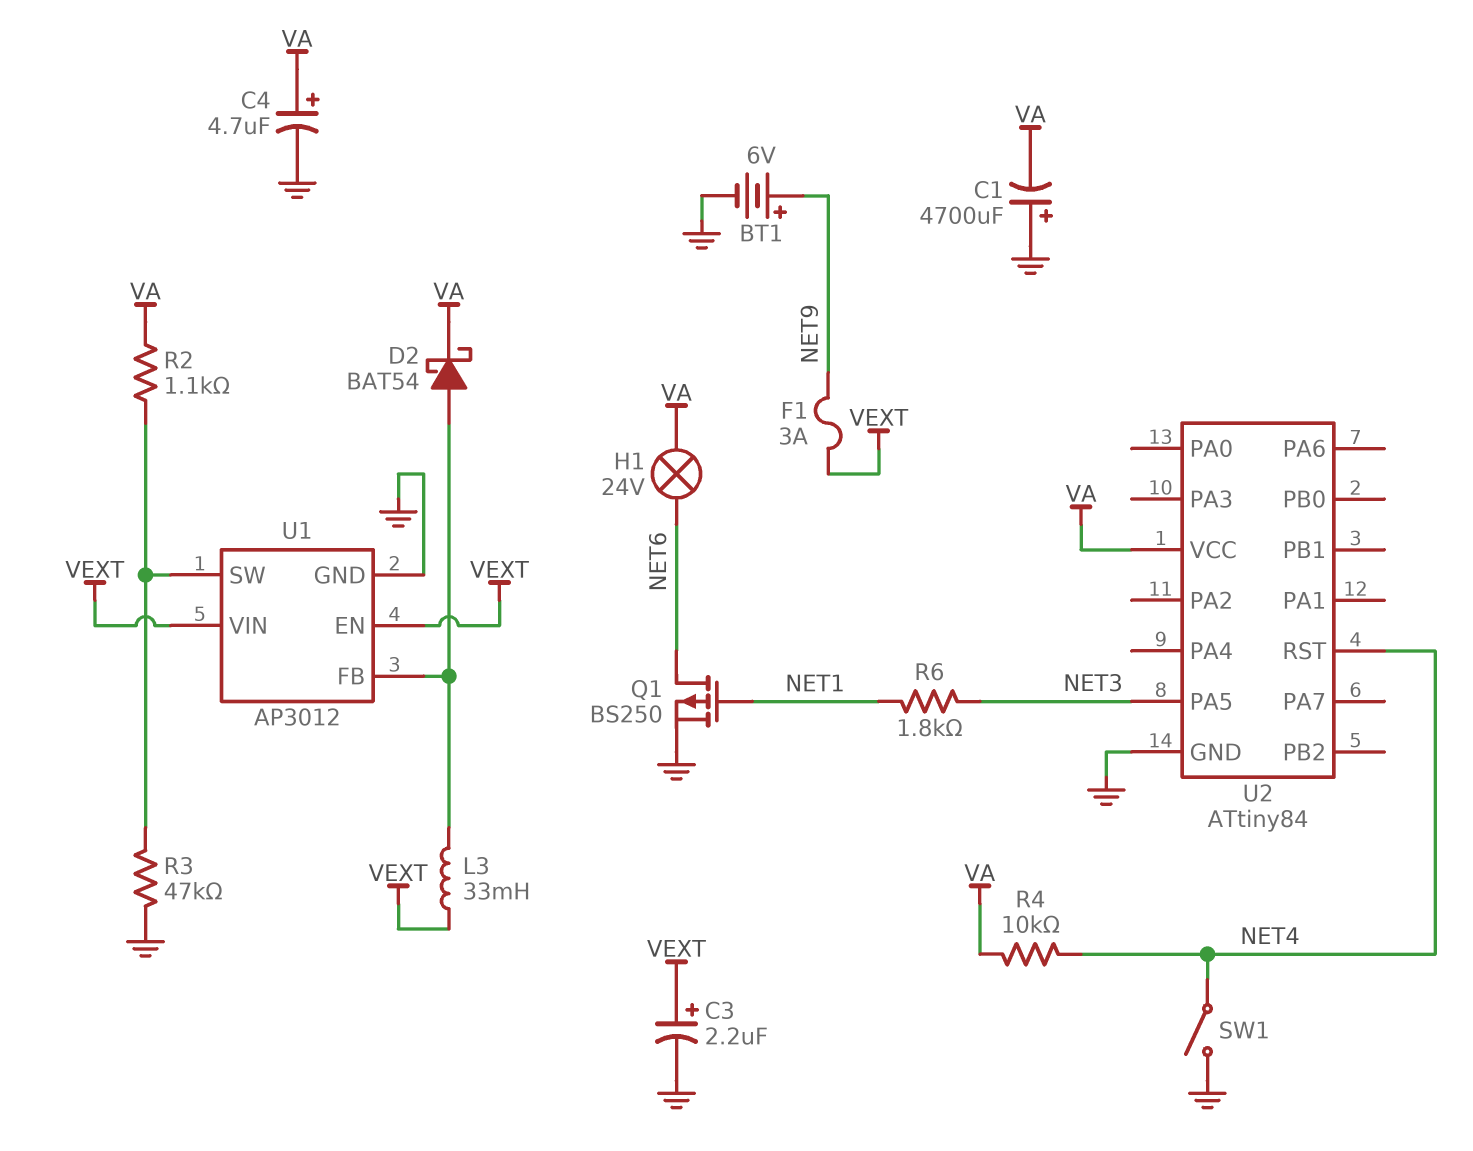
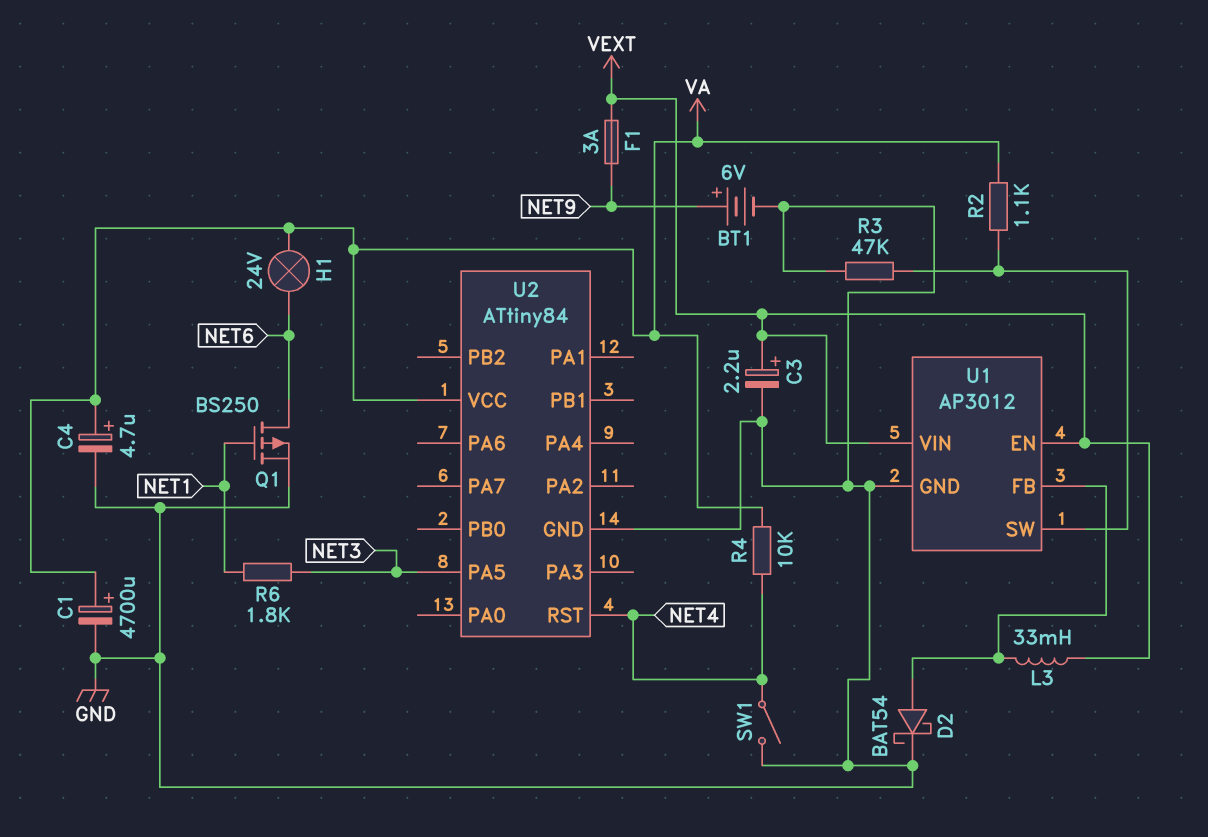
C1: 4700uF (plus GND, minus VA) -> 4700uF (plus VA, minus GND)
D2: schottky BAT54 (A U1/FB, K VA) -> schottky BAT54 (A U1/FB, K GND)

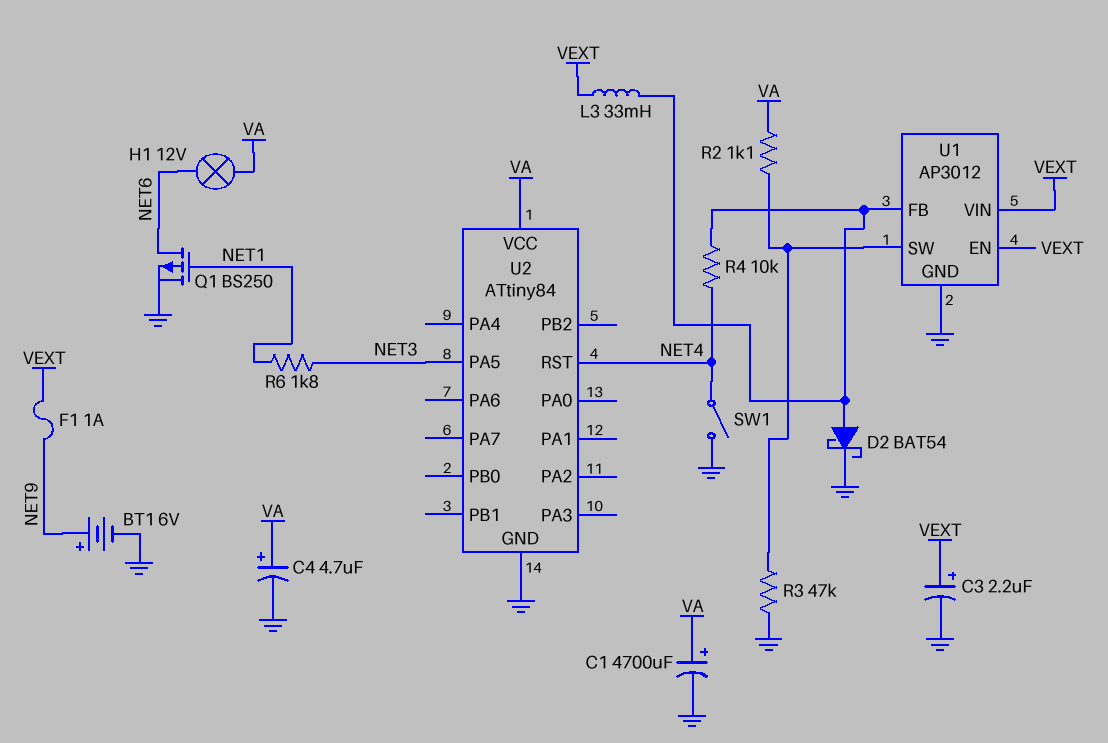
F1: 3A (NET9, VEXT) -> 1A (NET9, VEXT)
H1: lamp 24V (NET6, VA) -> lamp 12V (NET6, VA)
R4: 10k (NET4, VA) -> 10k (NET4, U1/FB)

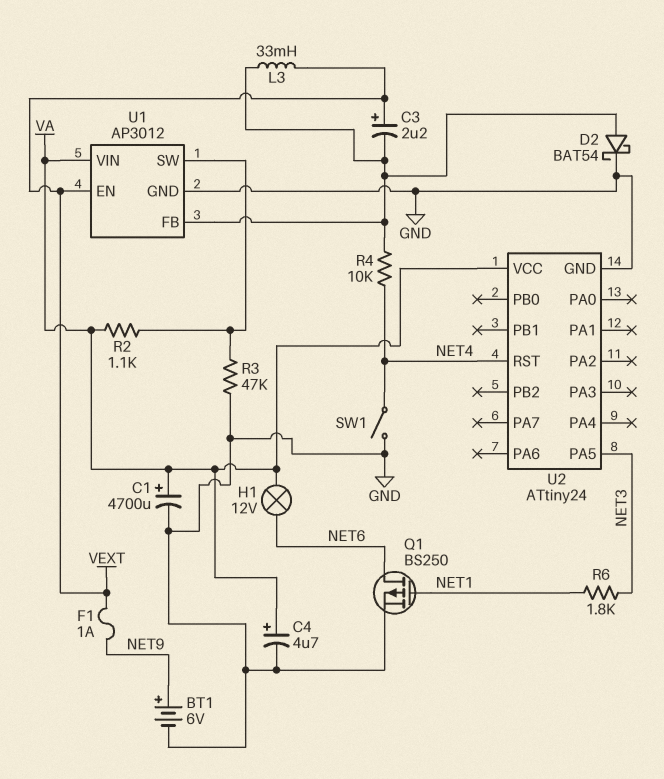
C3: 2.2uF (plus VEXT, minus GND) -> 2.2uF (plus VEXT, minus U1/FB)
U1 pin VIN: VEXT -> VA
U2: ATtiny84 -> ATtiny24

